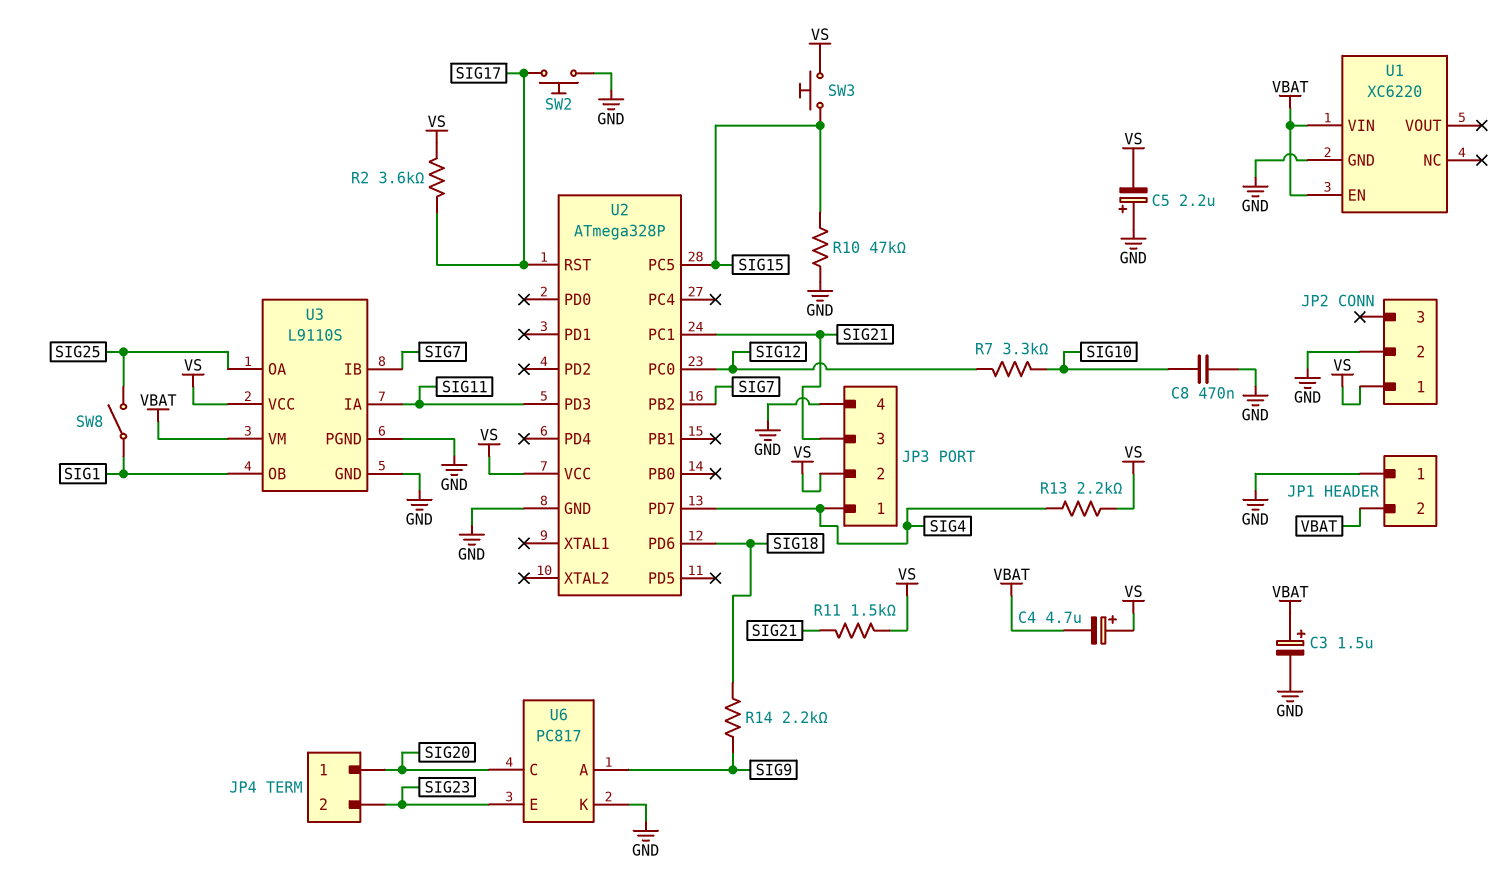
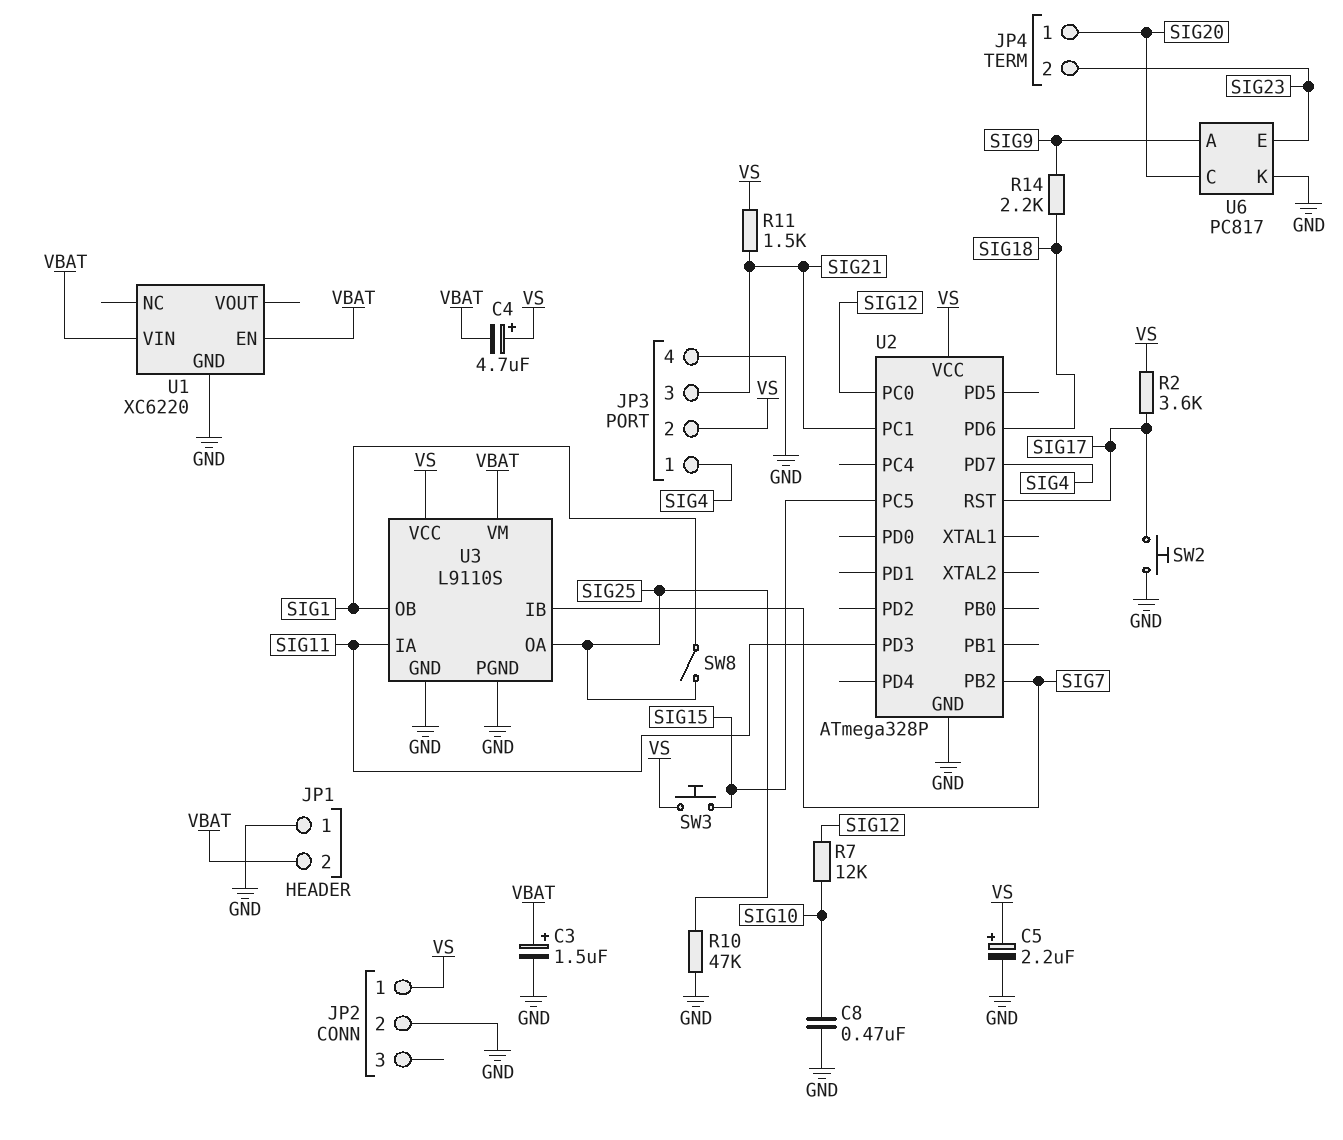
C5: 2.2uF (plus GND, minus VS) -> 2.2uF (plus VS, minus GND)
R7: 3.3k (SIG10, SIG12) -> 12k (SIG10, SIG12)
R10: 47k (GND, SIG15) -> 47k (GND, SIG25)
R13: 2.2k (SIG4, VS) -> none

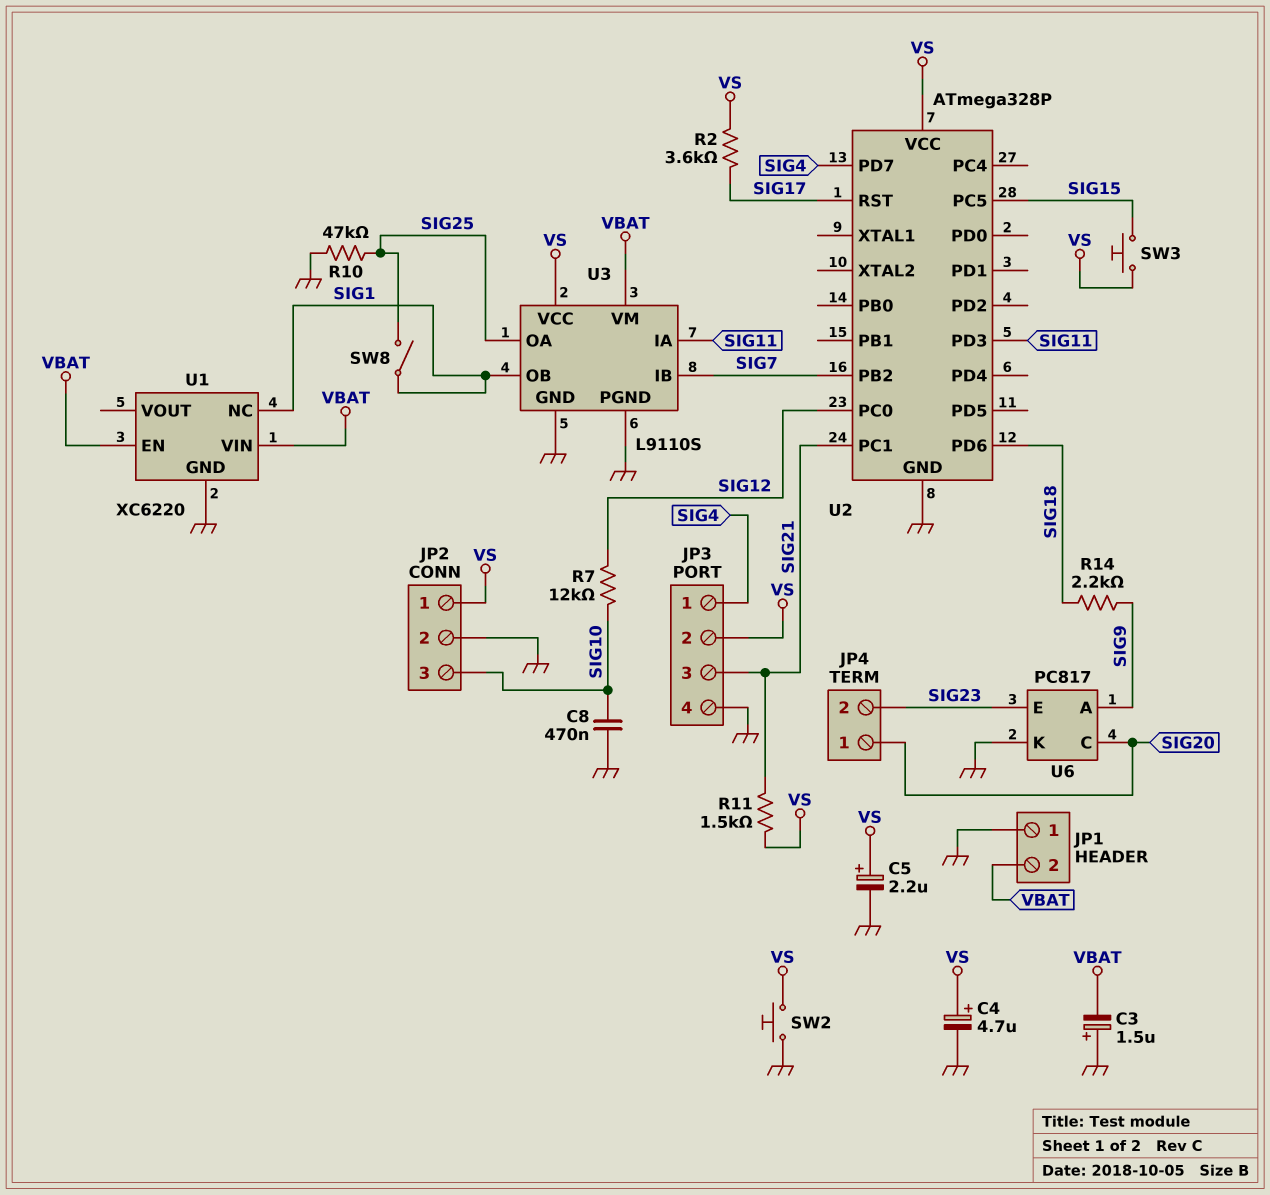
C3: 1.5uF (plus VBAT, minus GND) -> 1.5uF (plus GND, minus VBAT)
C4: 4.7uF (plus VS, minus VBAT) -> 4.7uF (plus VS, minus GND)
JP2 pin 3: none -> SIG10
SW2: button (GND, SIG17) -> button (GND, VS)
U1 pin NC: none -> SIG1

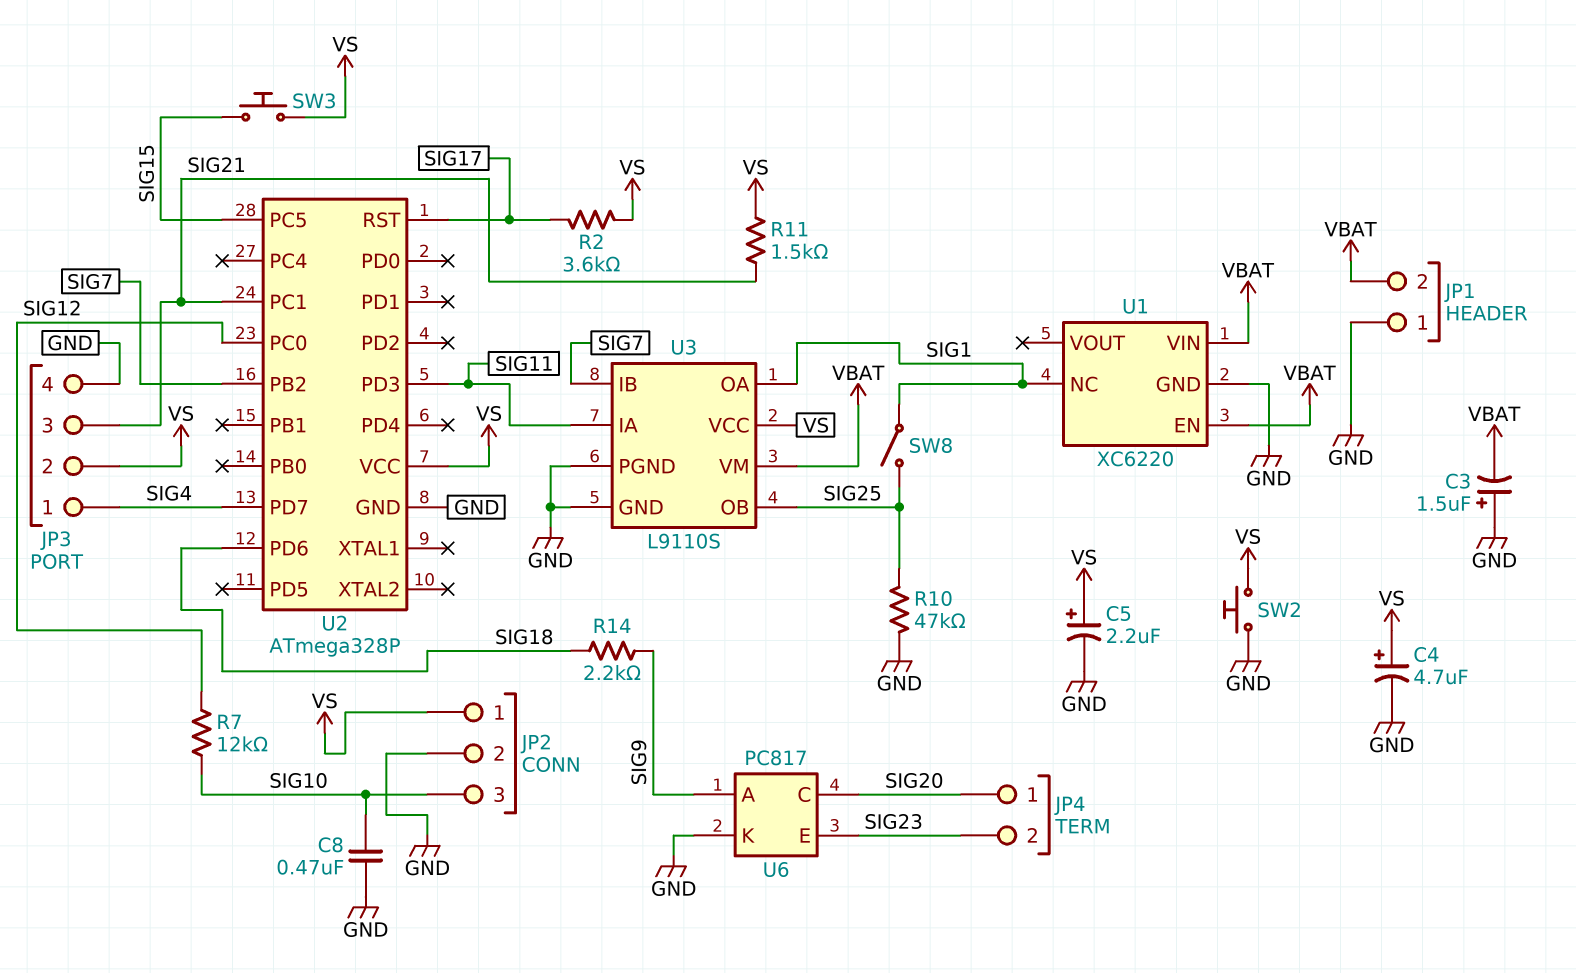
U3 pin OA: SIG25 -> SIG1
U3 pin OB: SIG1 -> SIG25

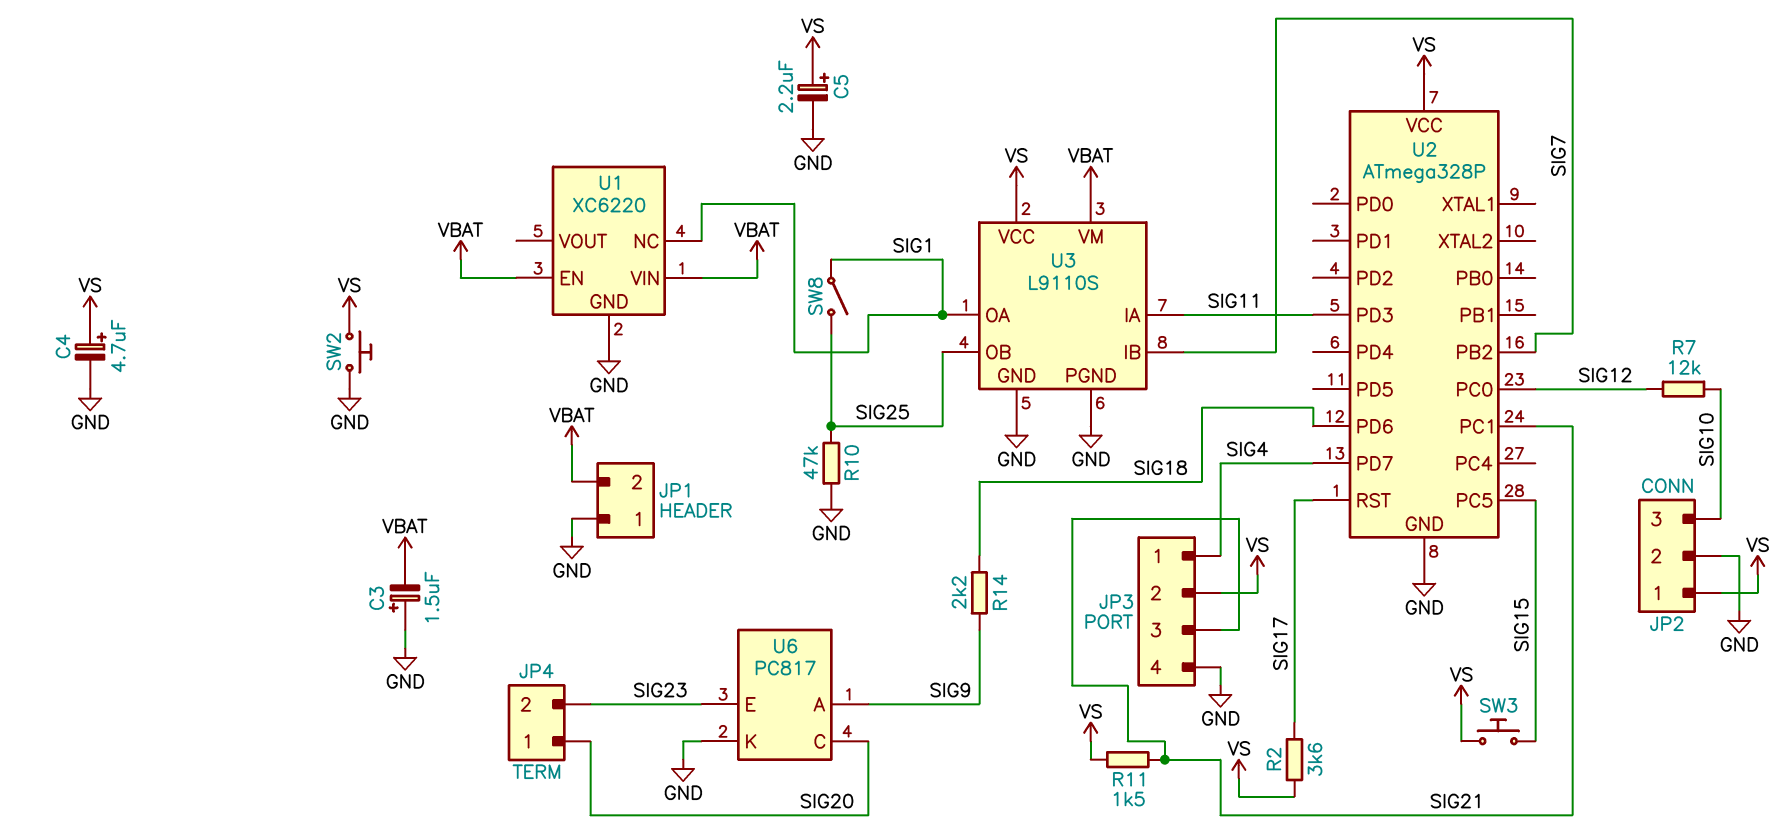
C8: 470nF (GND, SIG10) -> none

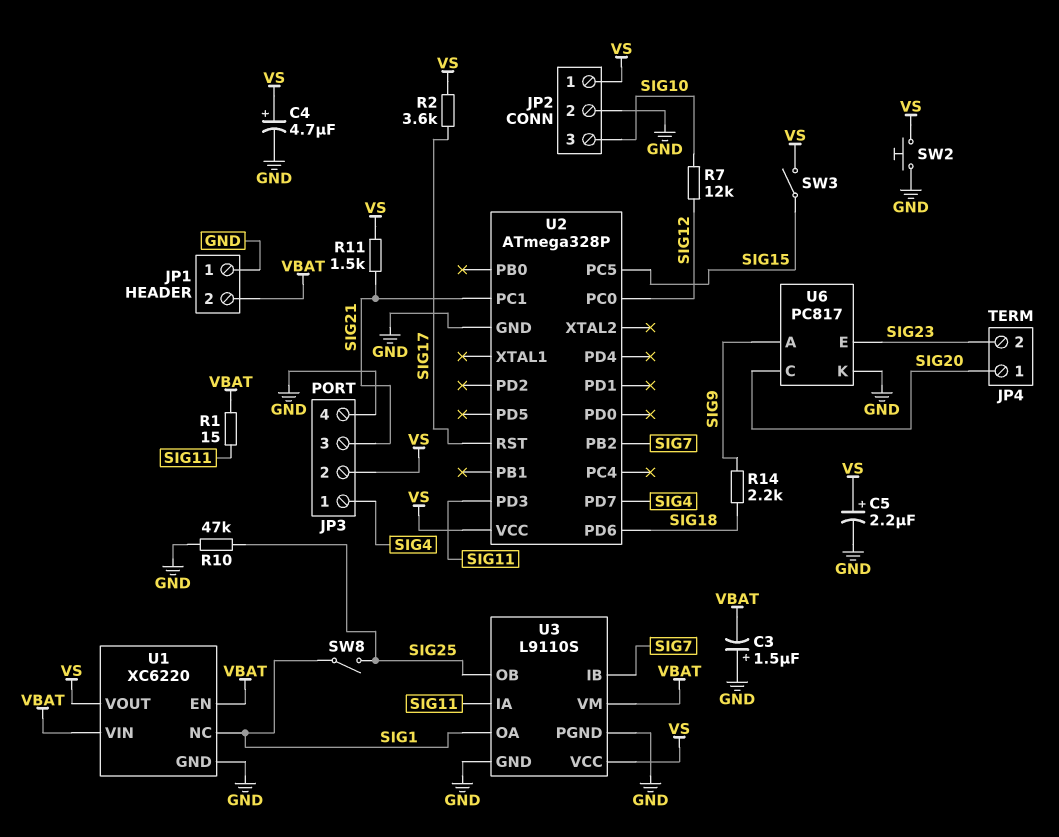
R1: none -> 15 (SIG11, VBAT)
SW3: button (SIG15, VS) -> switch (SIG15, VS)
U1 pin VOUT: none -> VS

